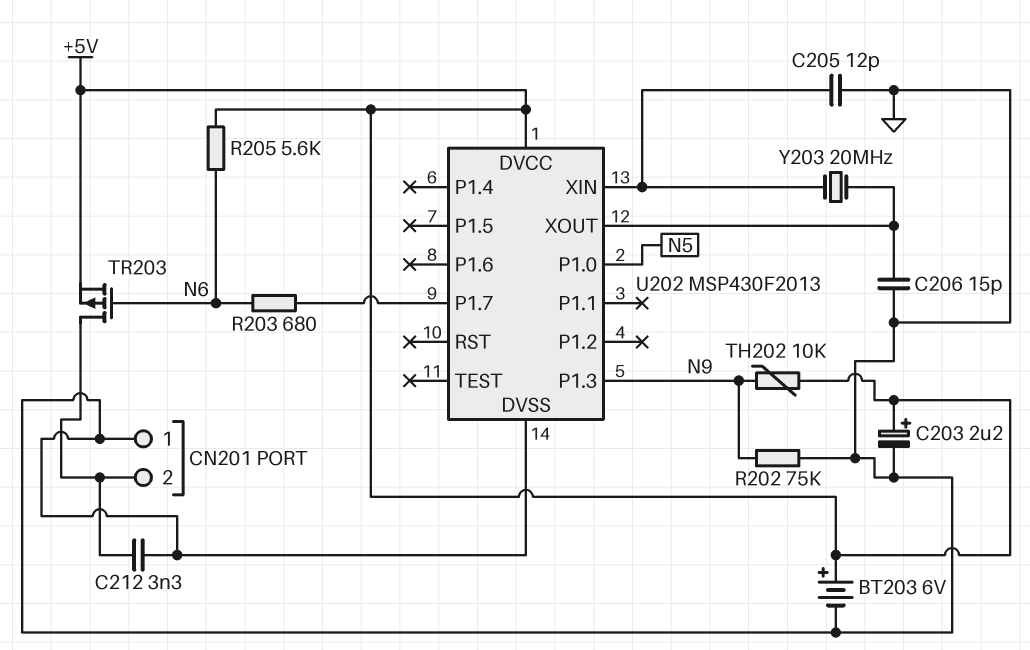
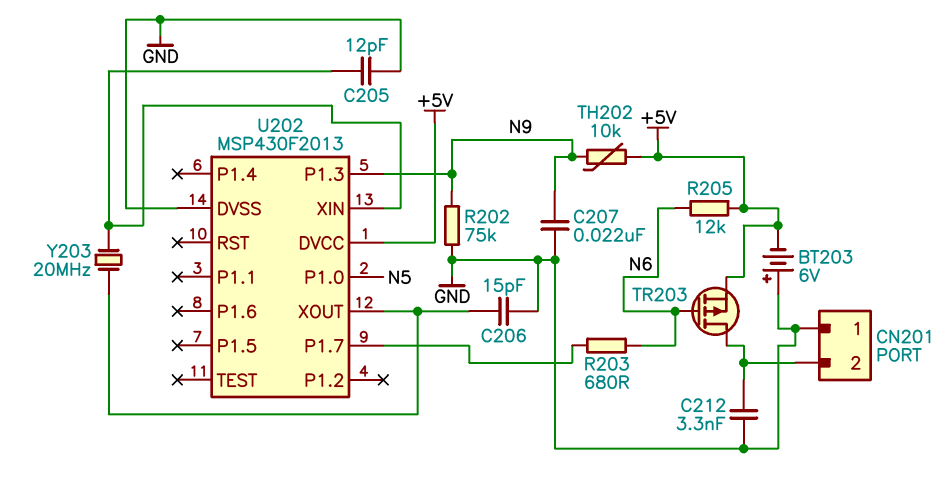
BT203: 6V (plus +5V, minus GND) -> 6V (plus GND, minus +5V)
C203: 2.2uF (plus +5V, minus GND) -> none
C207: none -> 22nF (GND, N9)
R205: 5.6k (+5V, N6) -> 12k (+5V, N6)

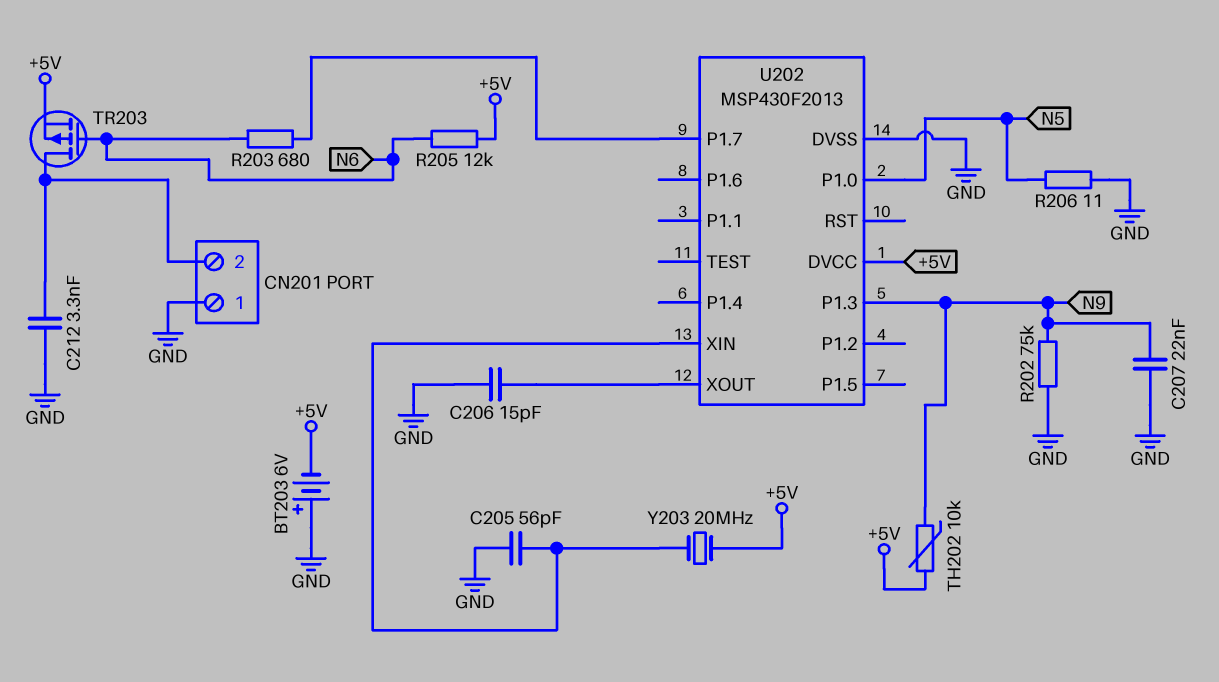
C205: 12pF (GND, U202/XIN) -> 56pF (GND, U202/XIN)
R206: none -> 11 (GND, N5)
Y203: 20MHz (U202/XIN, U202/XOUT) -> 20MHz (+5V, U202/XIN)

